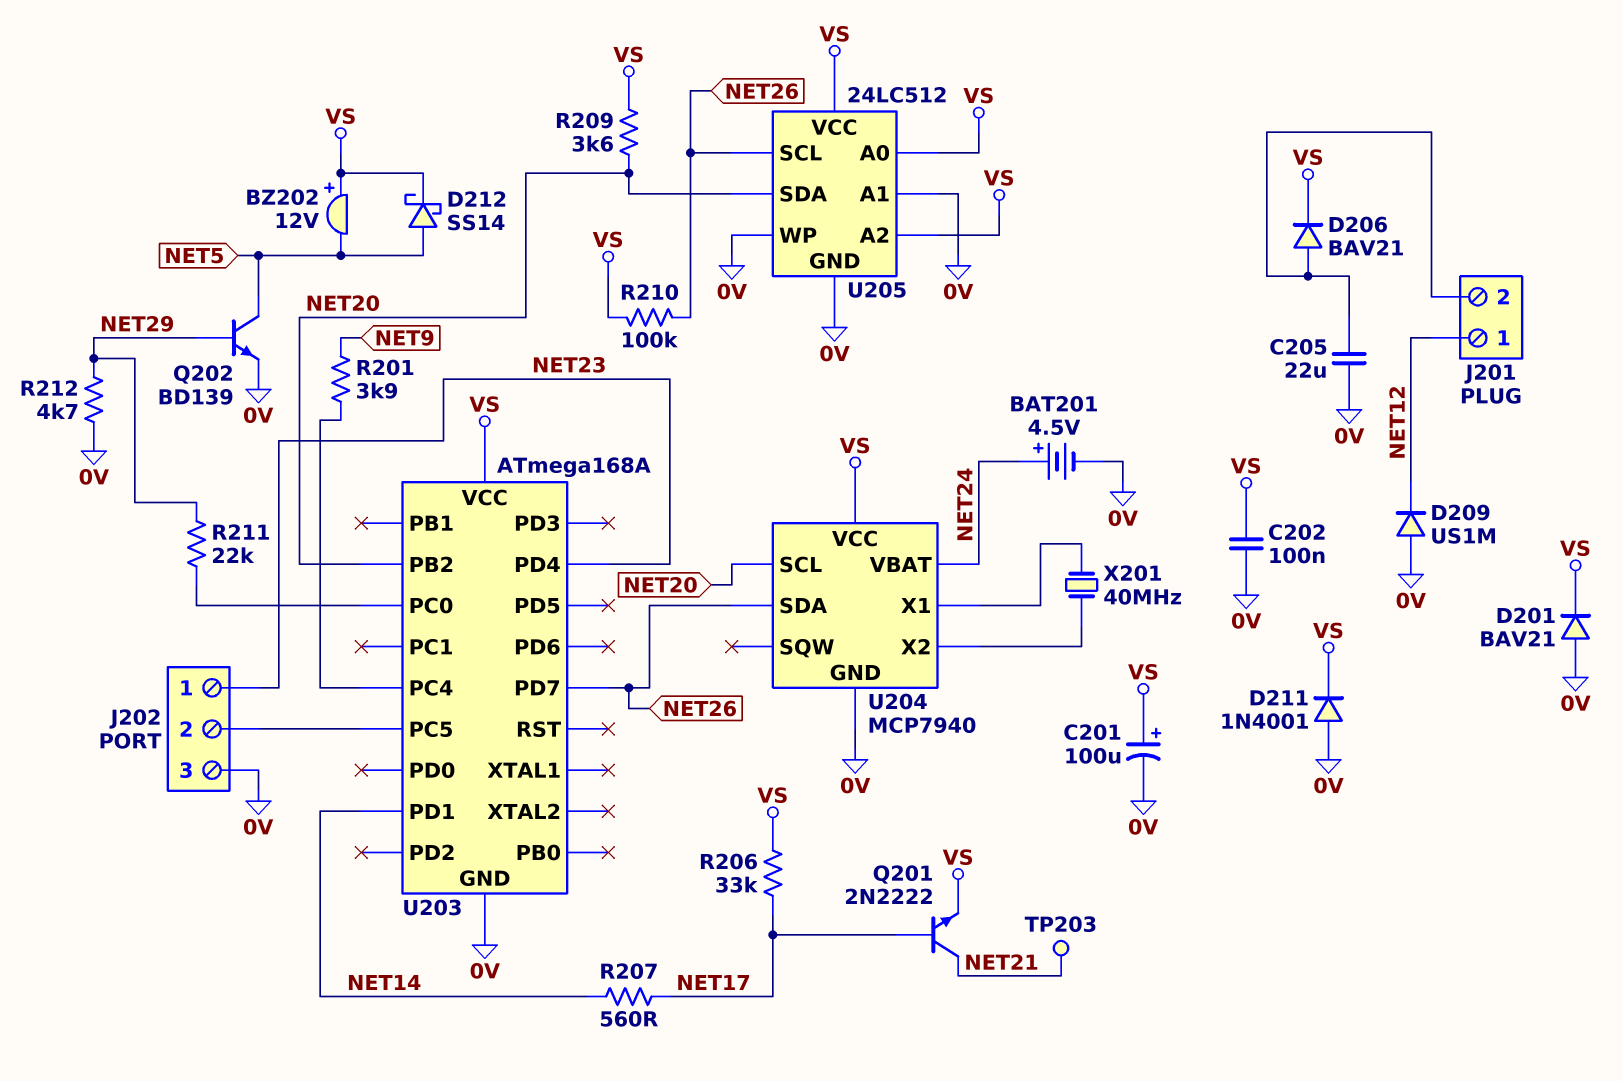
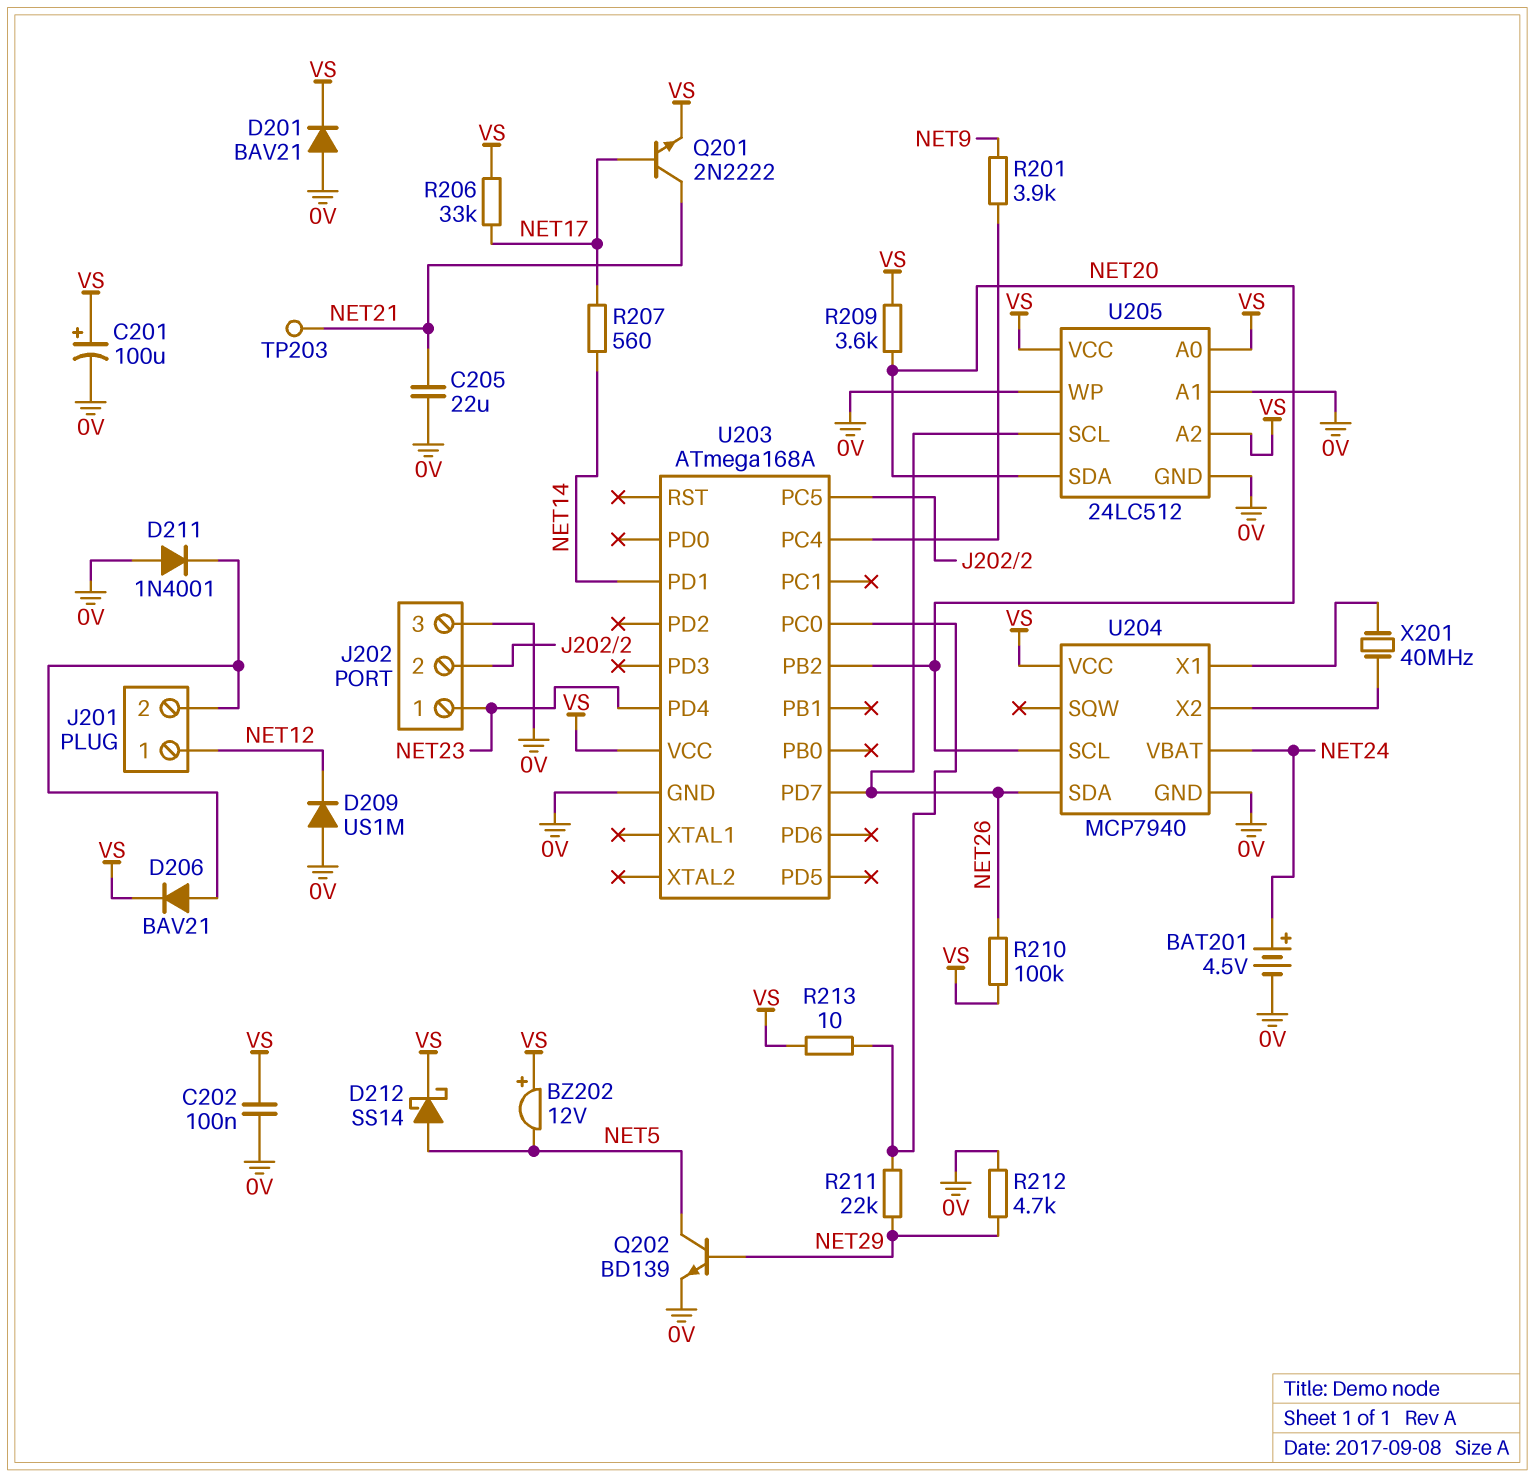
C205: 22uF (0V, J201/2) -> 22uF (0V, NET21)
D211: diode 1N4001 (A 0V, K VS) -> diode 1N4001 (A 0V, K J201/2)
R213: none -> 10 (U203/PC0, VS)

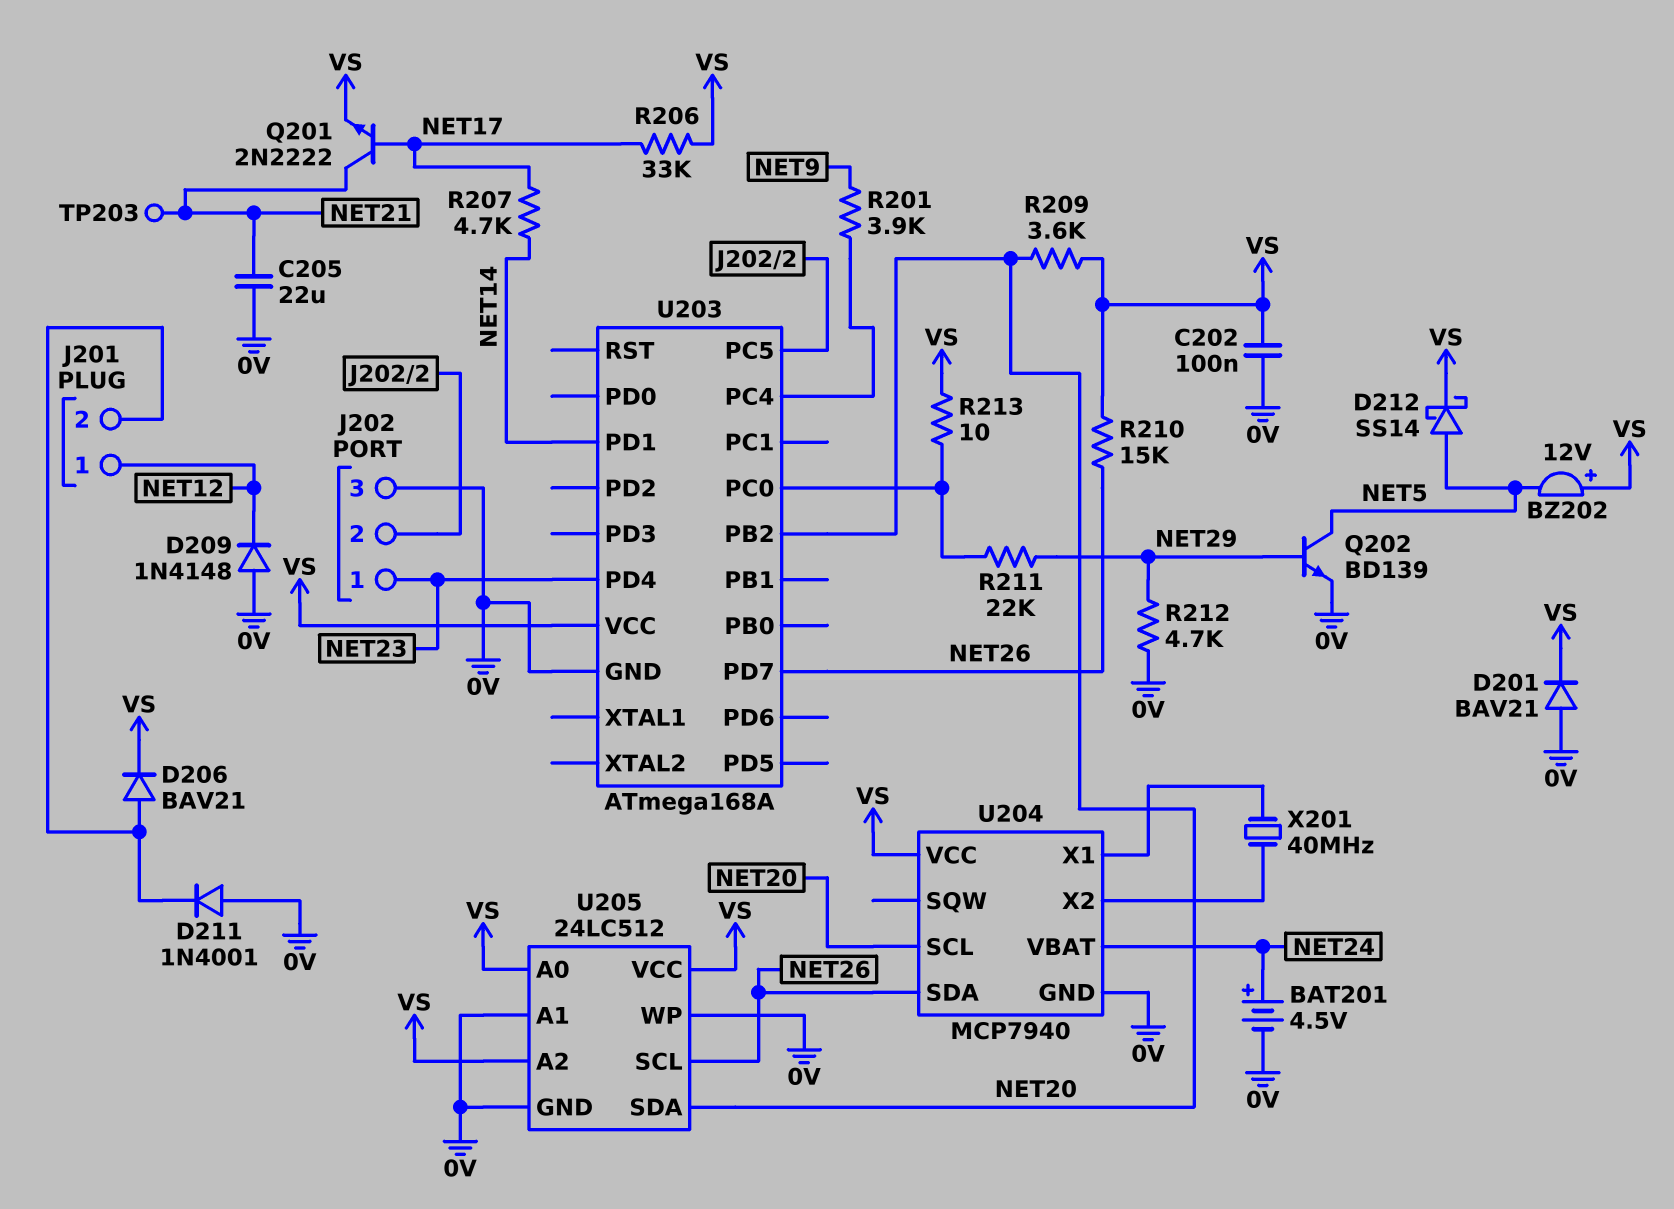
C201: 100uF (plus VS, minus 0V) -> none
D209: diode US1M (A 0V, K NET12) -> diode 1N4148 (A 0V, K NET12)
R207: 560 (NET14, NET17) -> 4.7k (NET14, NET17)
R210: 100k (NET26, VS) -> 15k (NET26, VS)

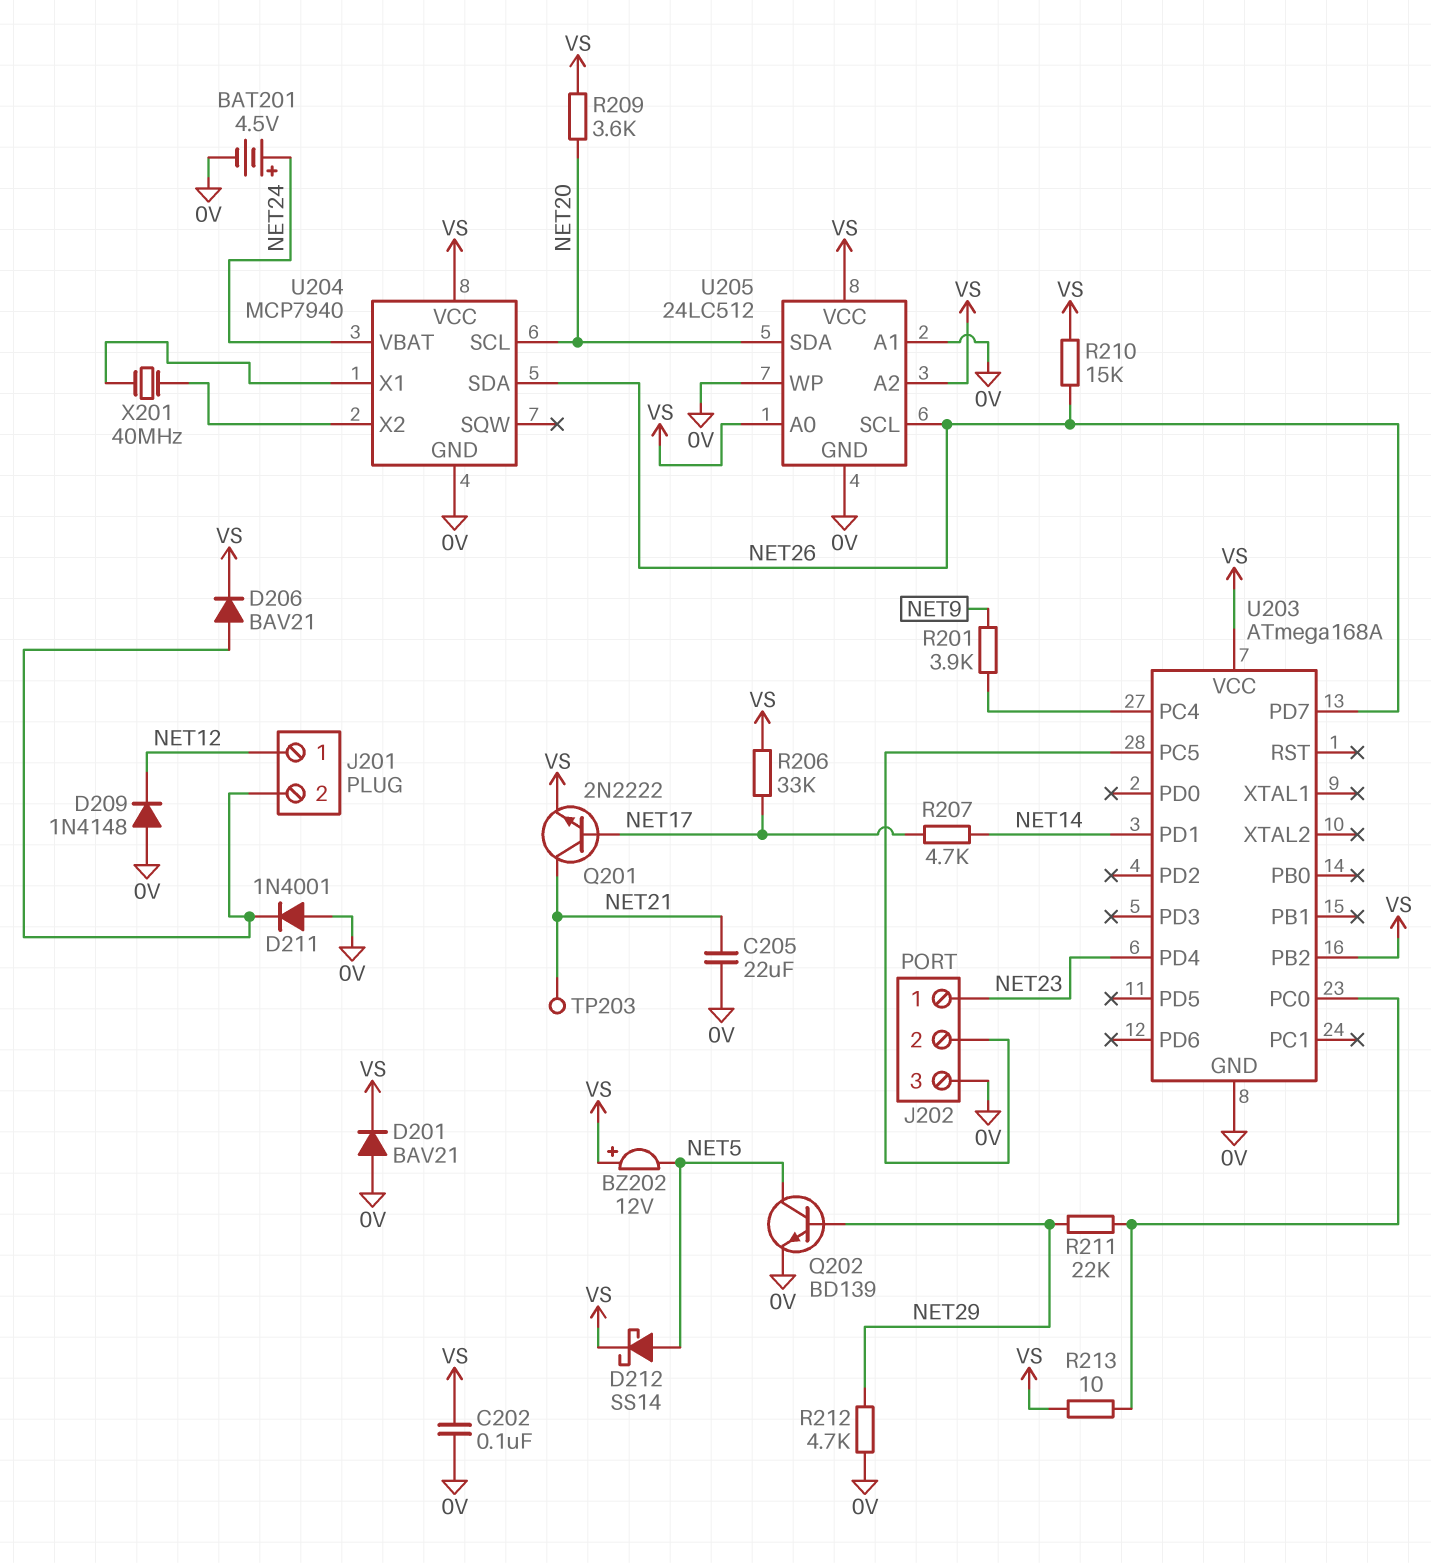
U203 pin PB2: NET20 -> VS

